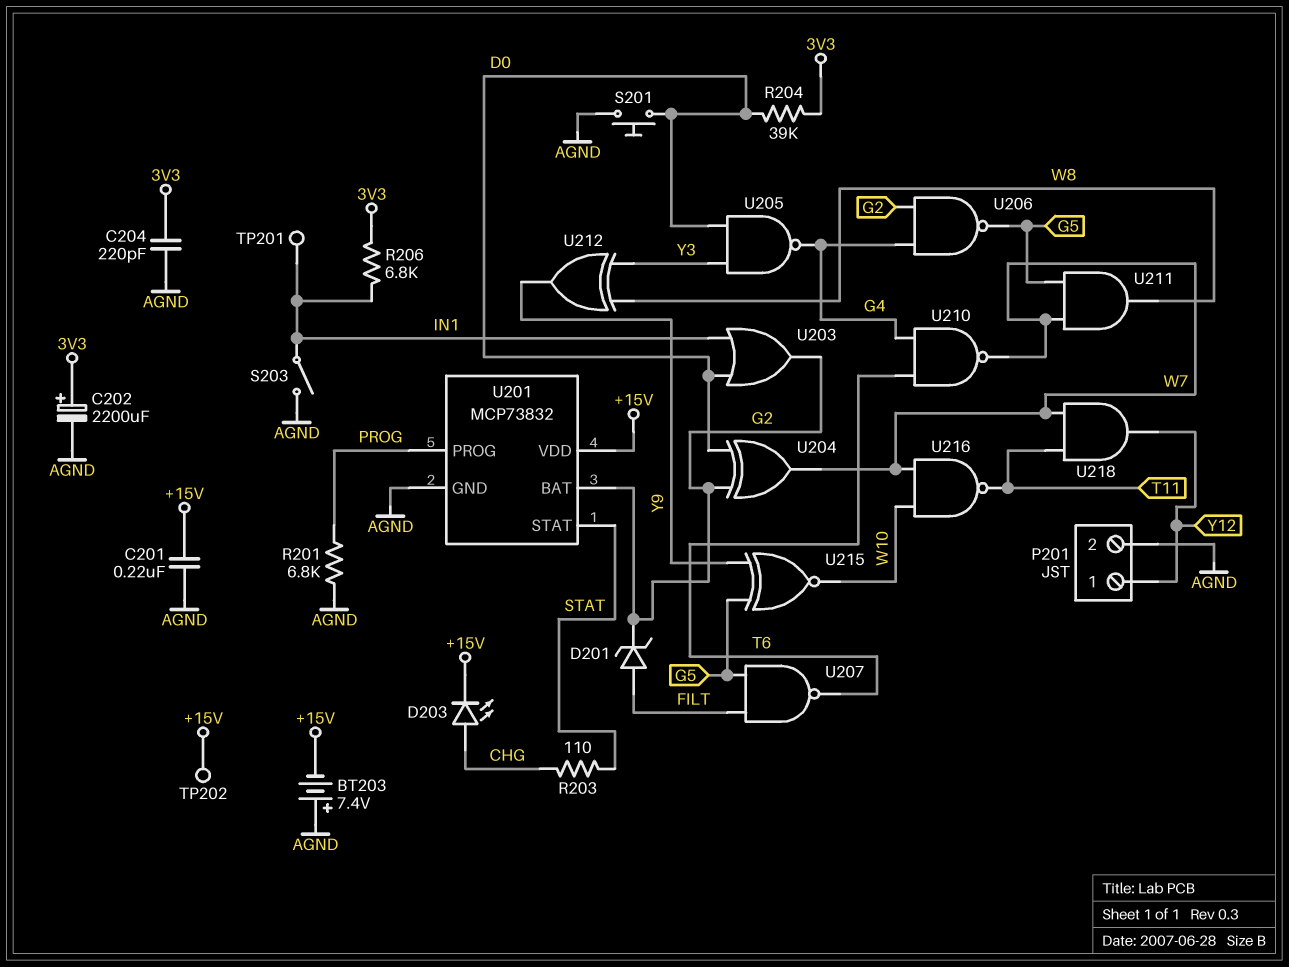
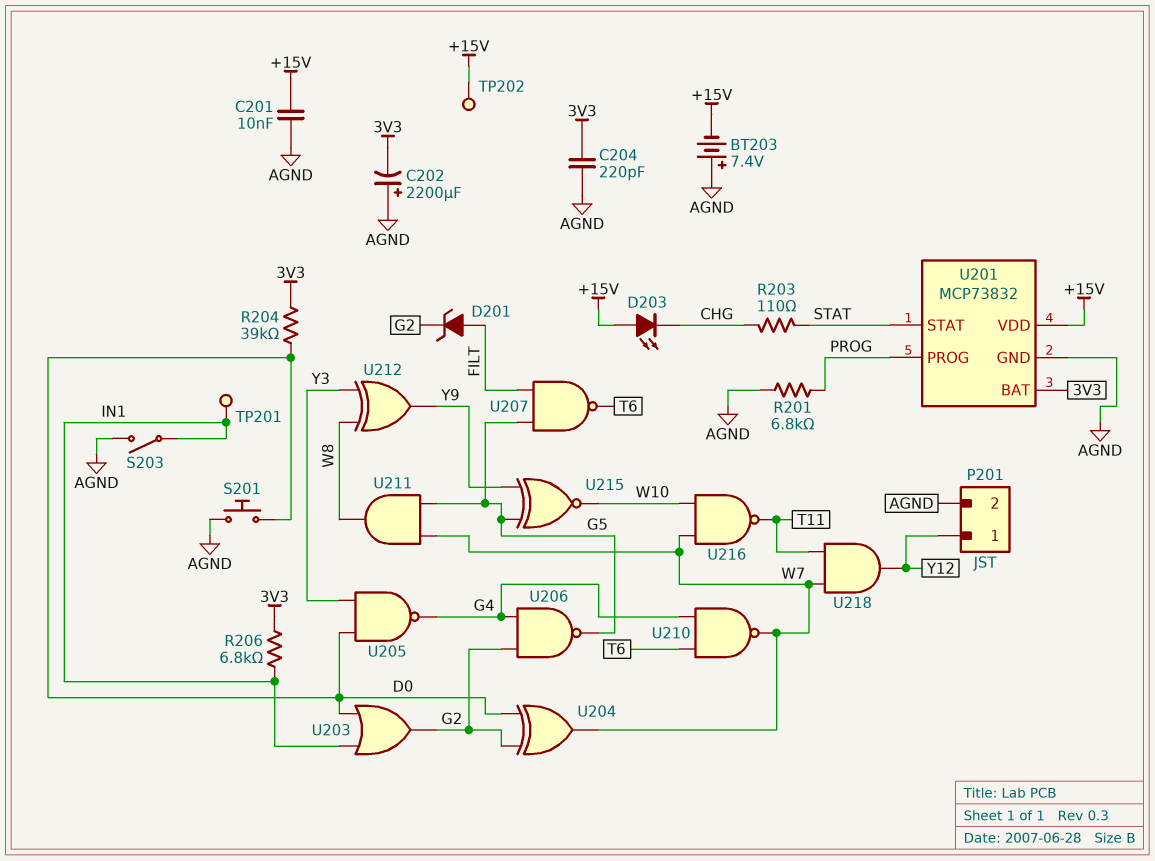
C201: 220nF (+15V, AGND) -> 10nF (+15V, AGND)
C202: 2200uF (plus 3V3, minus AGND) -> 2200uF (plus AGND, minus 3V3)
D203: LED (A CHG, K +15V) -> LED (A +15V, K CHG)
U201 pin BAT: G2 -> 3V3

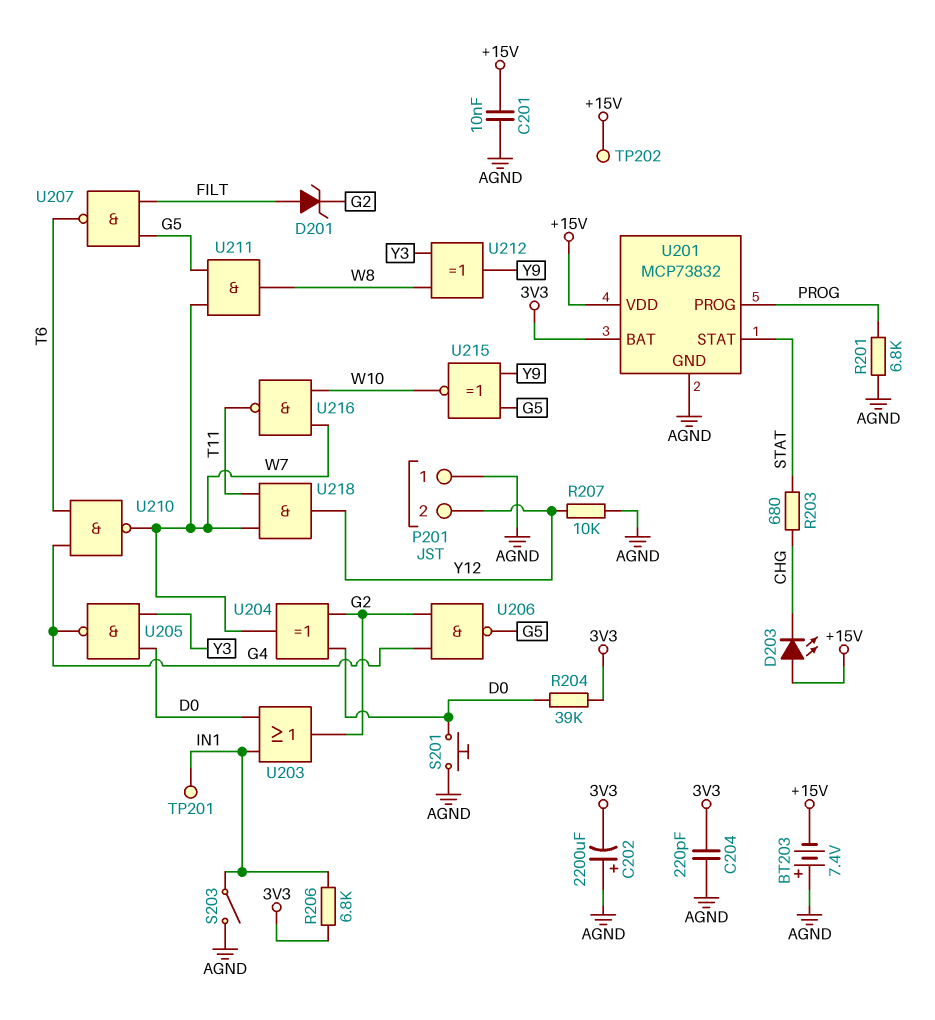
P201 pin 1: Y12 -> AGND
P201 pin 2: AGND -> Y12
R203: 110 (CHG, STAT) -> 680 (CHG, STAT)
R207: none -> 10k (AGND, Y12)

